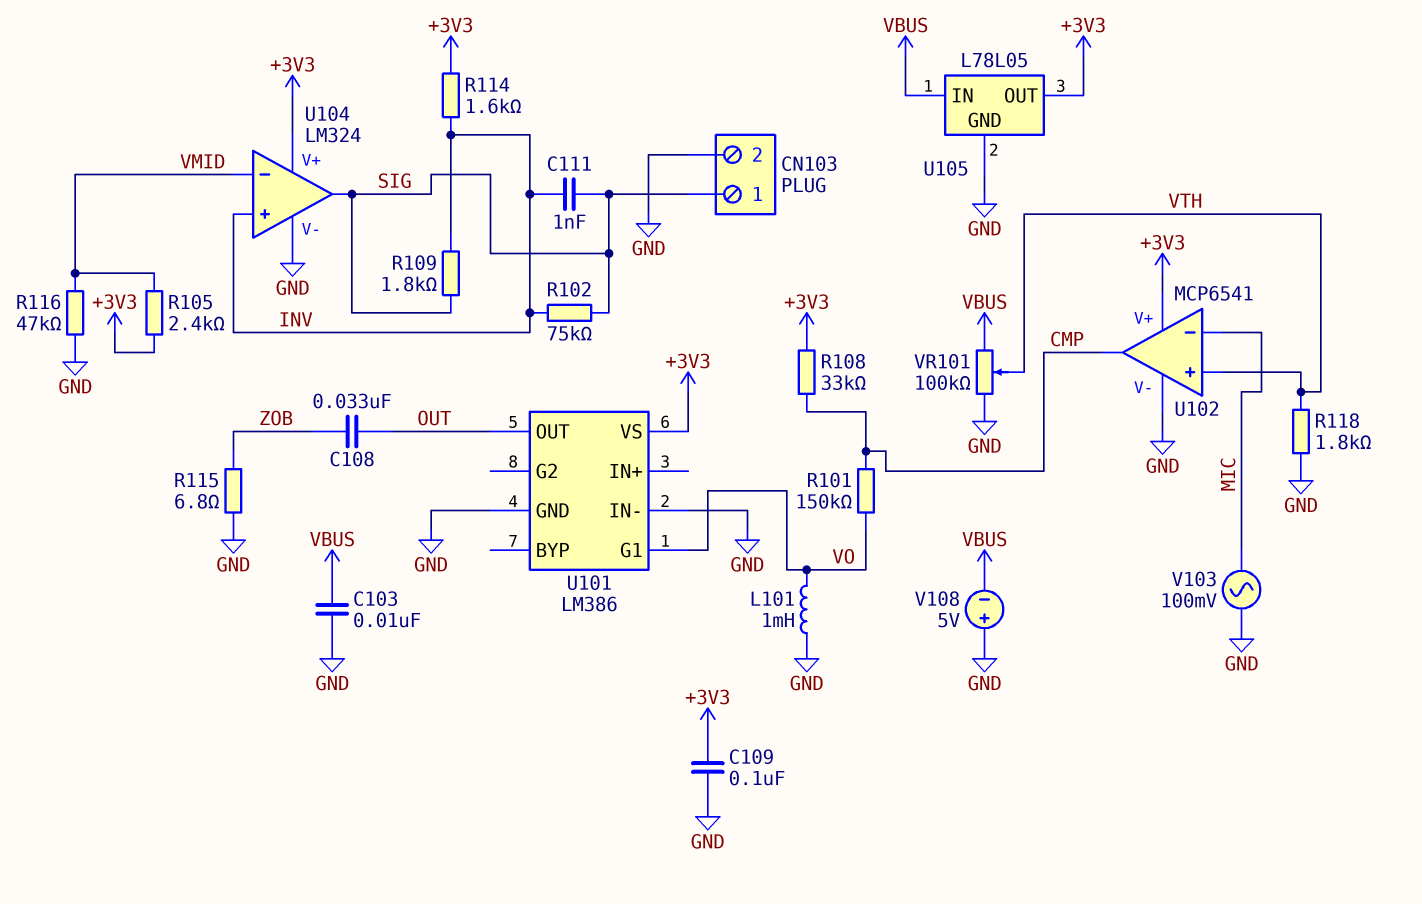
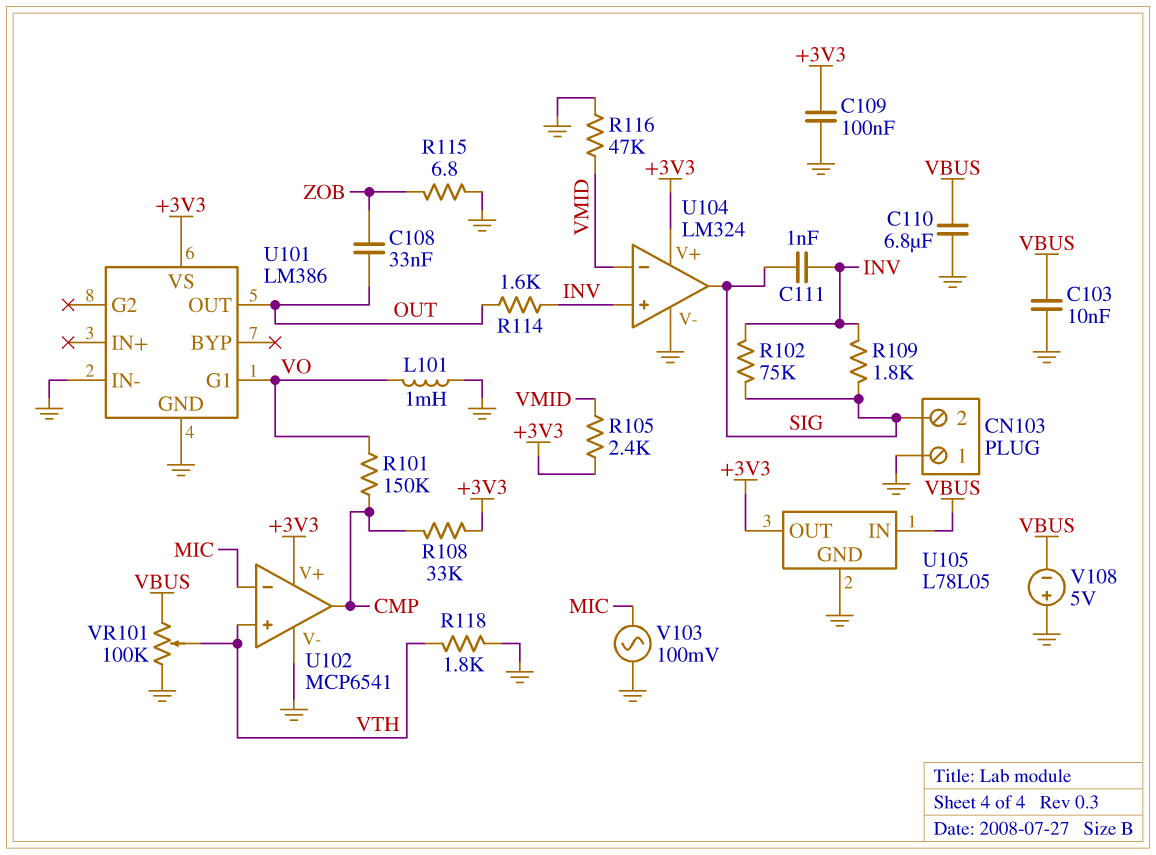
C110: none -> 6.8uF (GND, VBUS)
CN103 pin 1: SIG -> GND
CN103 pin 2: GND -> SIG
R114: 1.6k (+3V3, INV) -> 1.6k (INV, OUT)

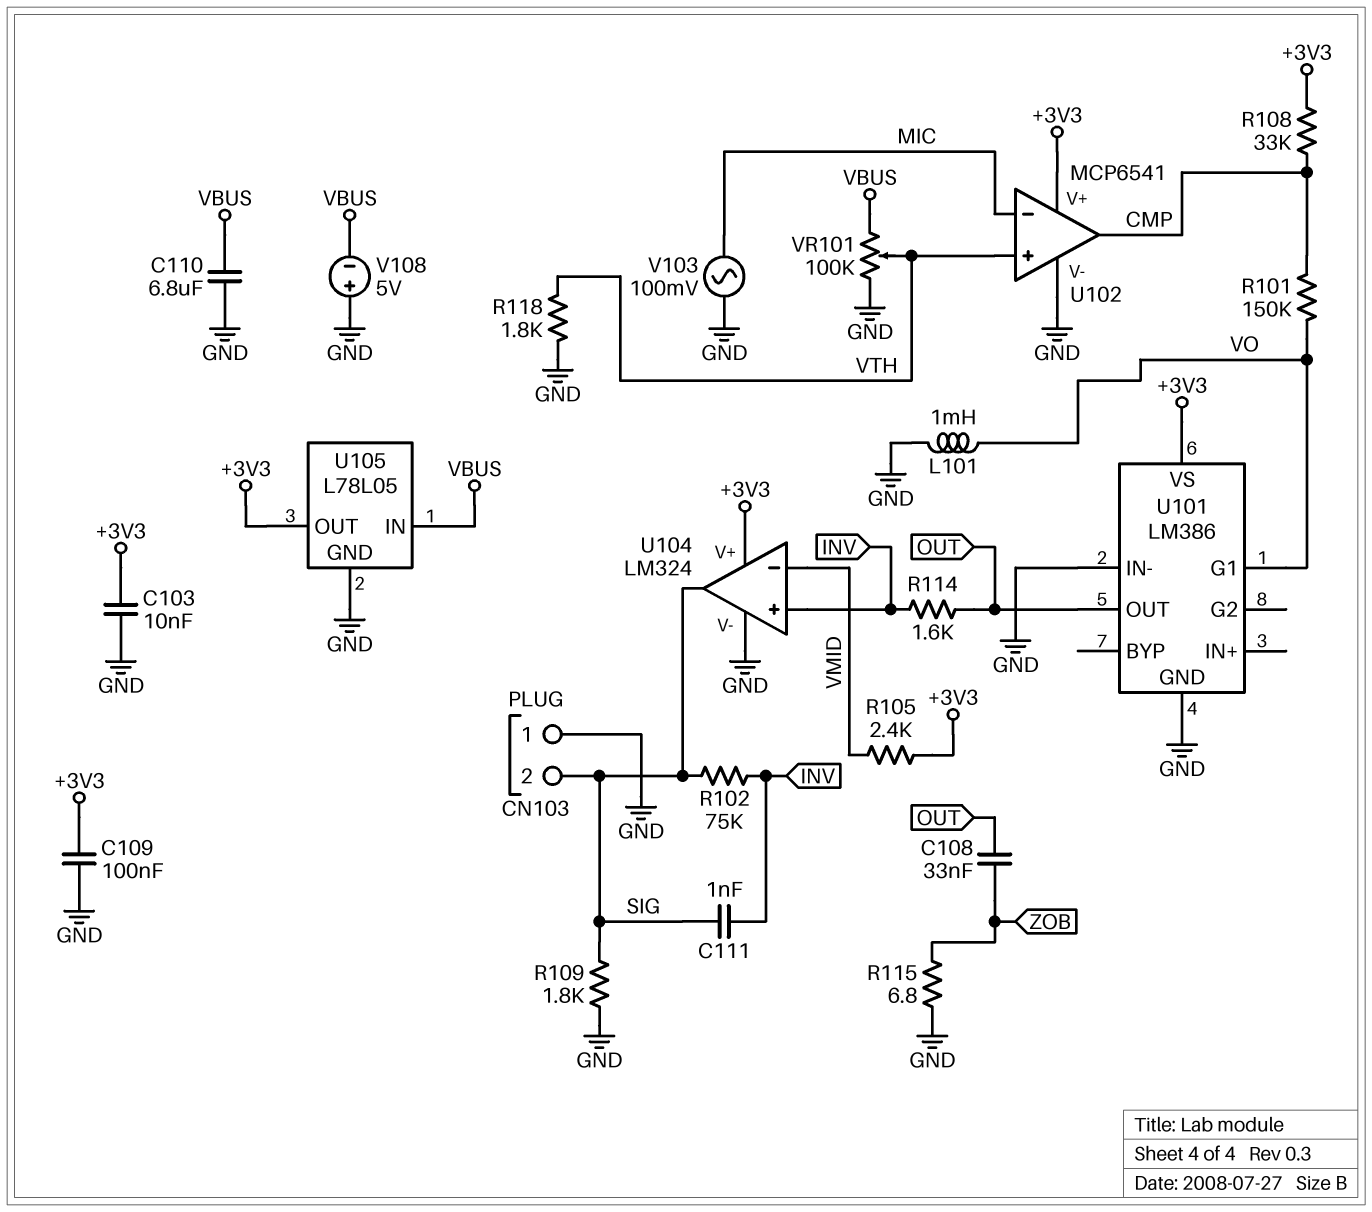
C103: 10nF (GND, VBUS) -> 10nF (+3V3, GND)
R109: 1.8k (INV, SIG) -> 1.8k (GND, SIG)
R116: 47k (GND, VMID) -> none

